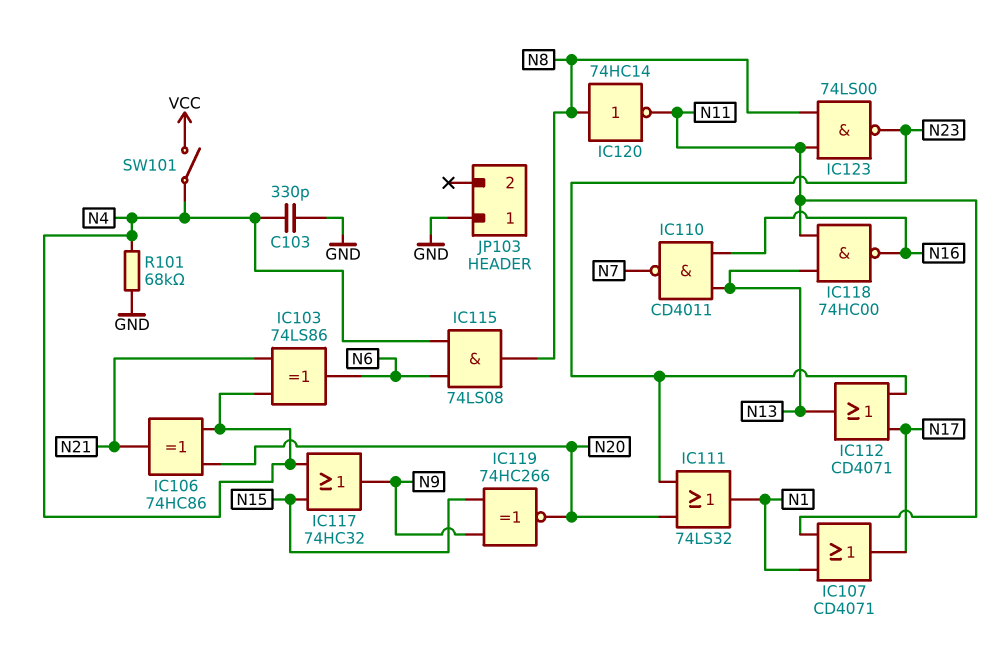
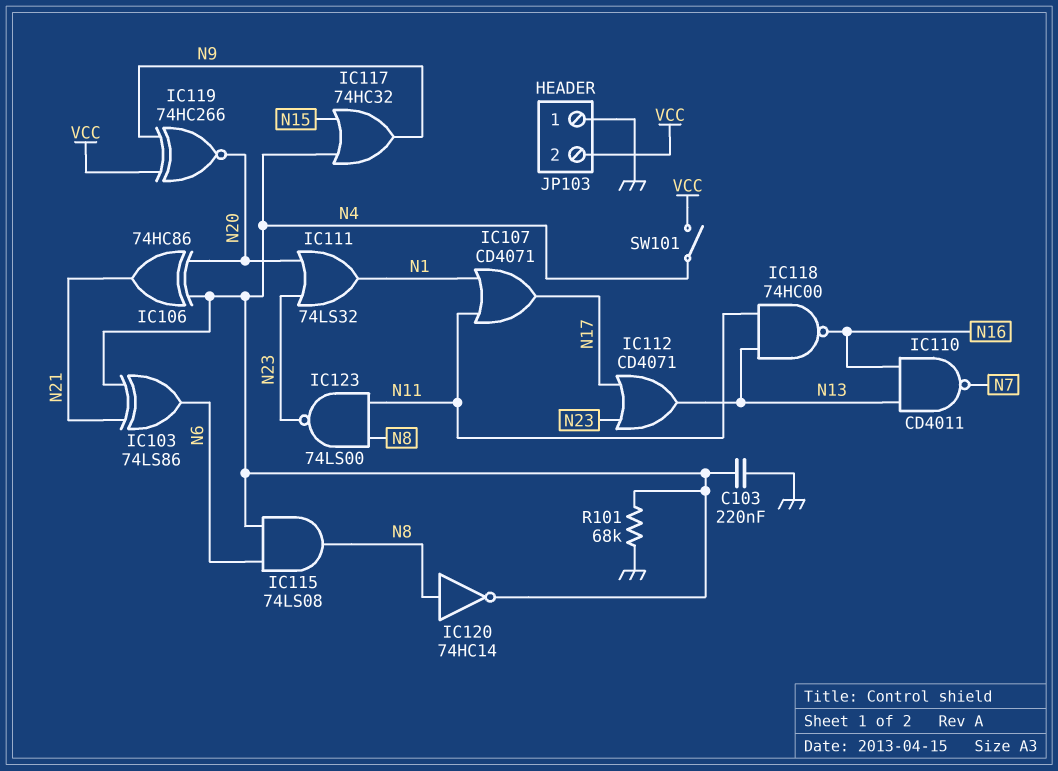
C103: 330pF (GND, N4) -> 220nF (GND, N4)
IC119: XNOR 74HC266 (in N9, in N15, out N20) -> XNOR 74HC266 (in N9, in VCC, out N20)
IC120: NOT 74HC14 (in N8, out N11) -> NOT 74HC14 (in N8, out N4)
JP103 pin 2: none -> VCC

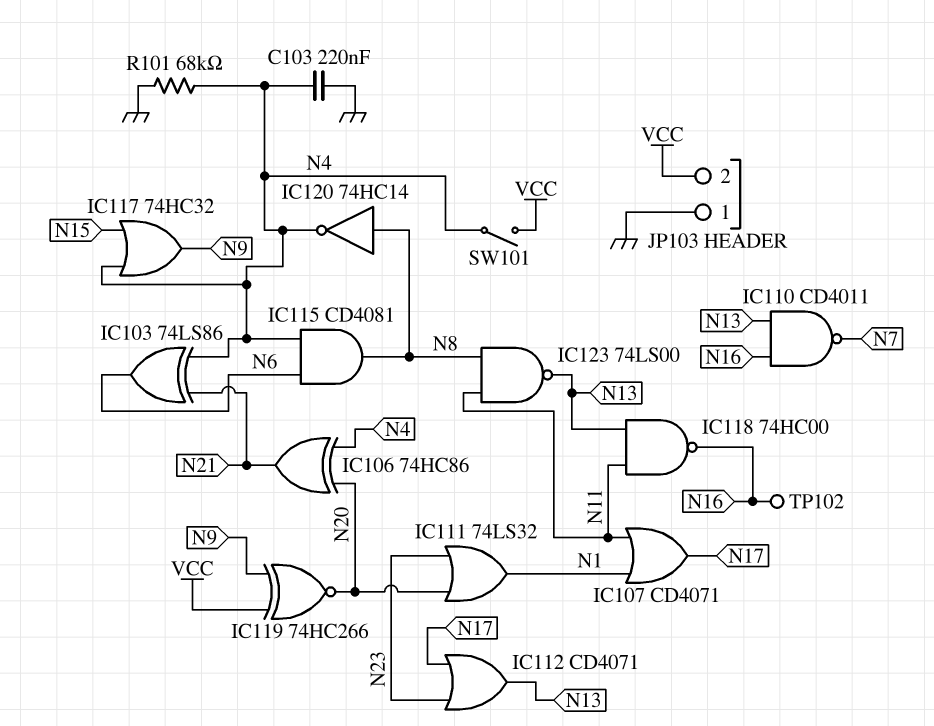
IC115: AND 74LS08 (in N4, in N6, out N8) -> AND CD4081 (in N4, in N6, out N8)
IC123: NAND 74LS00 (in N8, in N11, out N23) -> NAND 74LS00 (in N8, in N11, out N13)
TP102: none -> test point (N16)

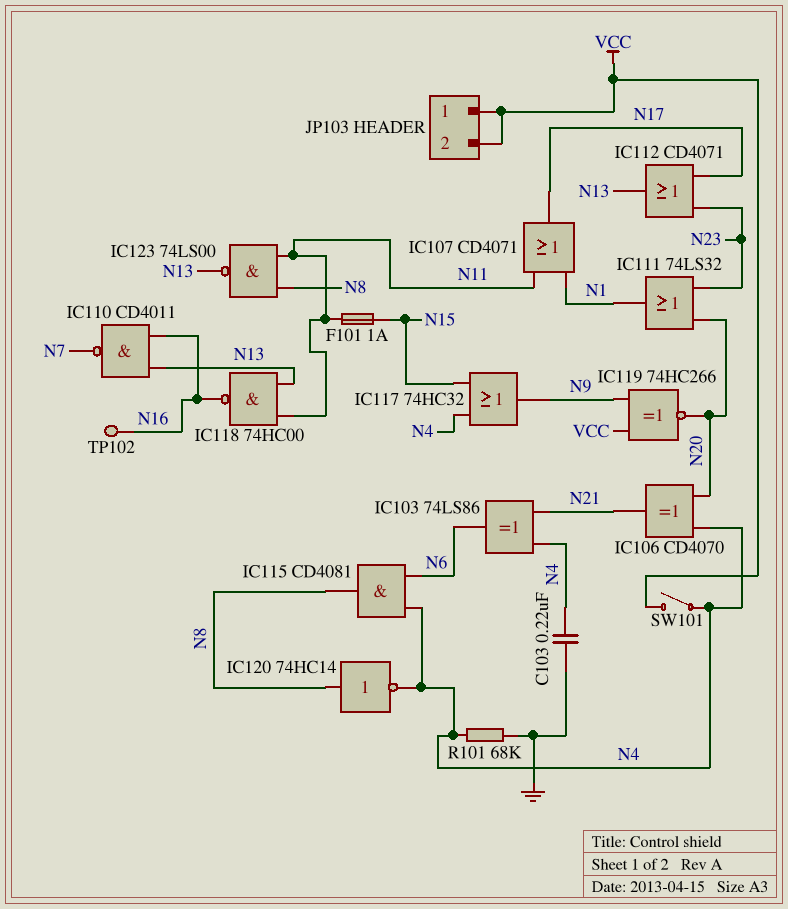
F101: none -> 1A (N11, N15)
IC106: XOR 74HC86 (in N4, in N20, out N21) -> XOR CD4070 (in N4, in N20, out N21)
JP103 pin 1: GND -> VCC

